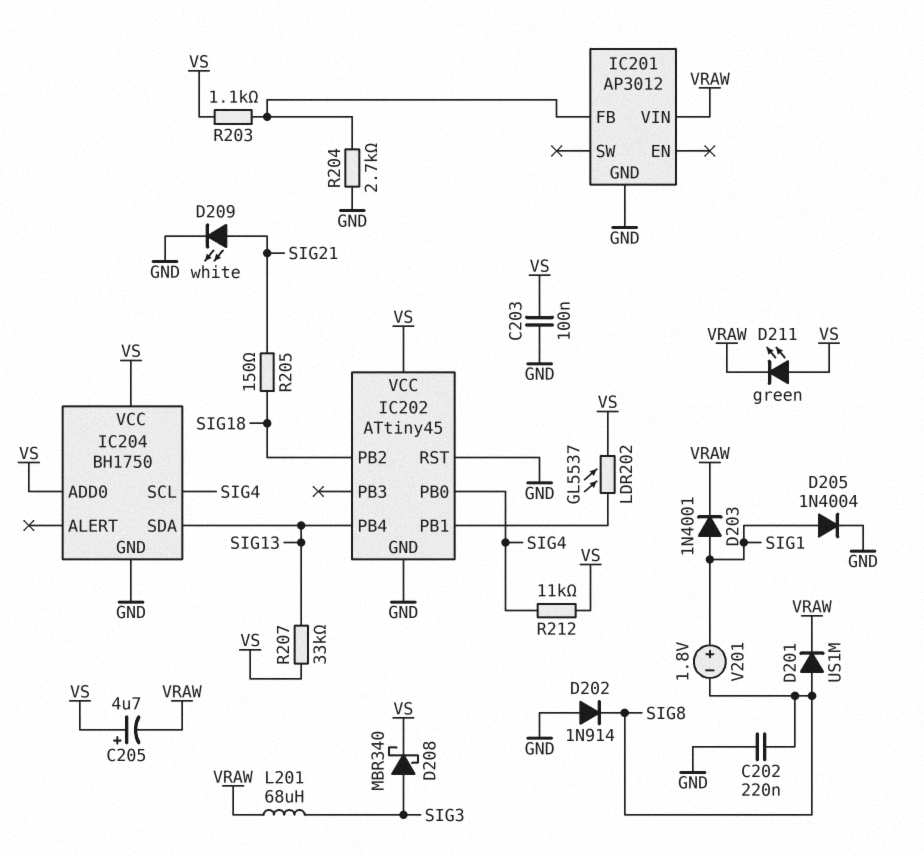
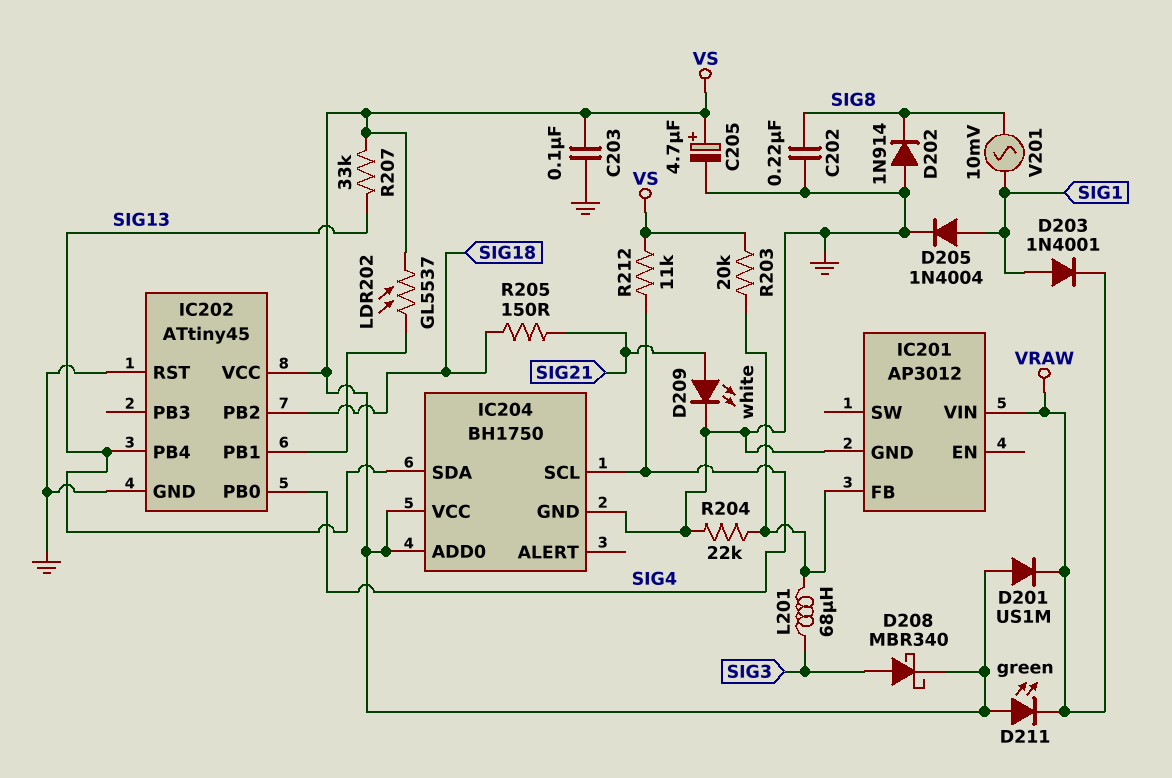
C205: 4.7uF (plus VS, minus VRAW) -> 4.7uF (plus VS, minus GND)
D201: diode US1M (A SIG8, K VRAW) -> diode US1M (A VS, K VRAW)
L201: 68uH (SIG3, VRAW) -> 68uH (IC201/FB, SIG3)
R203: 1.1k (IC201/FB, VS) -> 20k (IC201/FB, VS)
R204: 2.7k (GND, IC201/FB) -> 22k (GND, IC201/FB)
V201: 1.8V (plus SIG1, minus SIG8) -> AC 10mV (SIG1, SIG8)

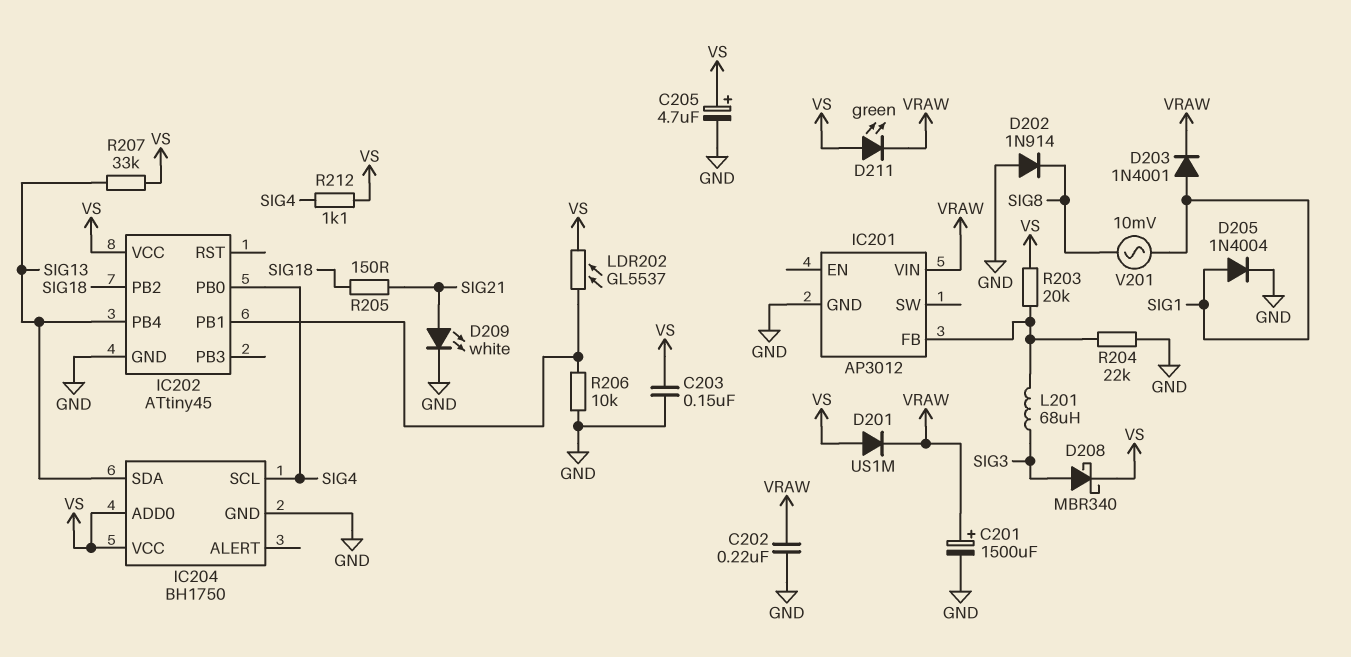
C201: none -> 1500uF (plus VRAW, minus GND)
C202: 220nF (GND, SIG8) -> 220nF (GND, VRAW)
C203: 100nF (GND, VS) -> 150nF (GND, VS)
IC202 pin RST: GND -> none
R206: none -> 10k (GND, IC202/PB1)
R212: 11k (SIG4, VS) -> 1.1k (SIG4, VS)

